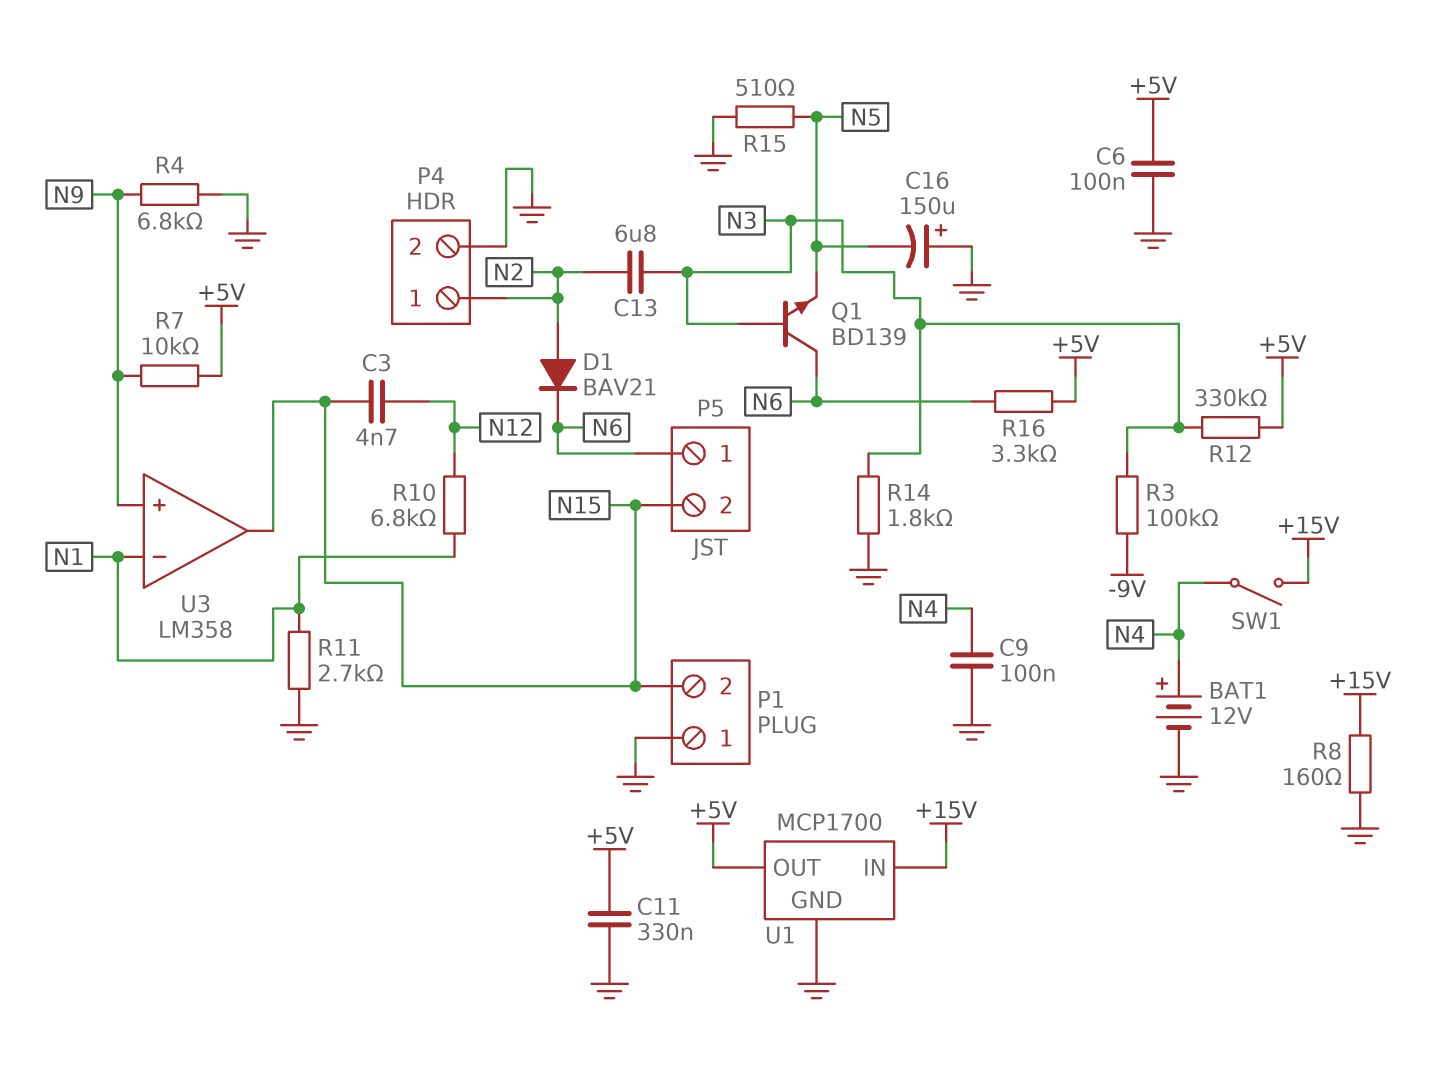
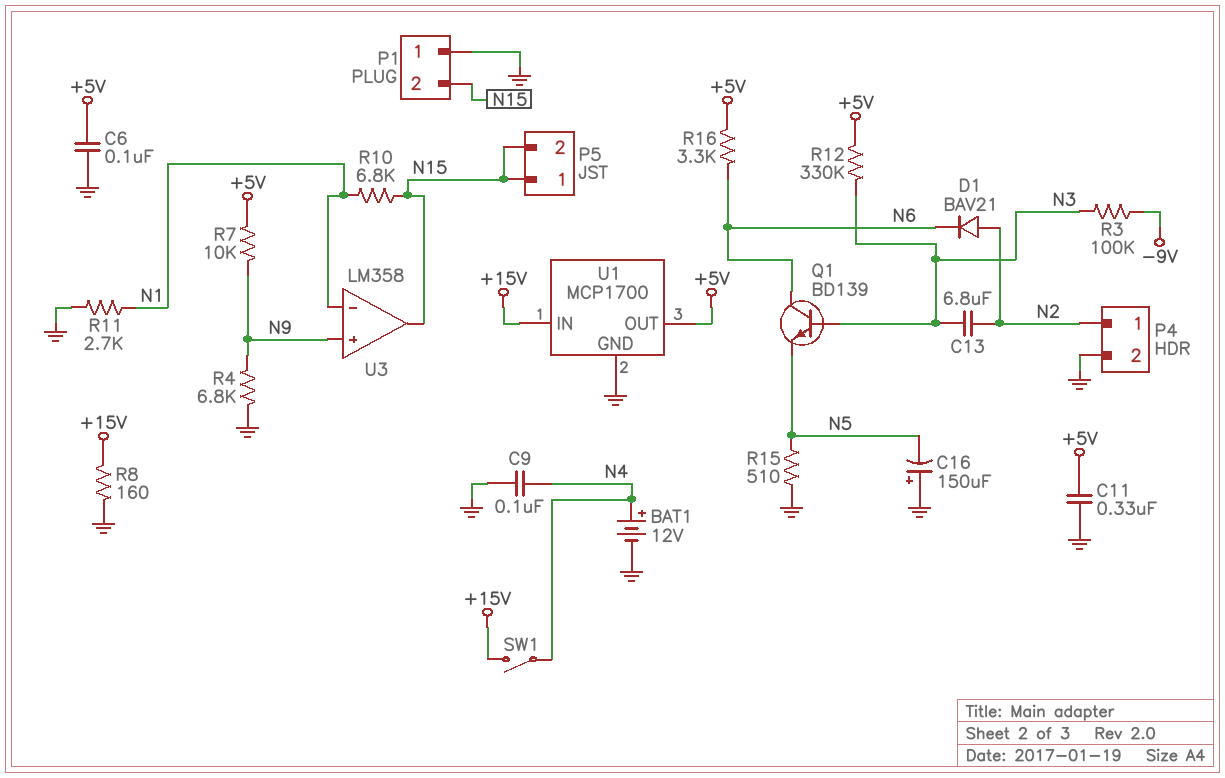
C3: 4.7nF (N12, N15) -> none
P5 pin 1: N6 -> N15
R10: 6.8k (N1, N12) -> 6.8k (N1, N15)
R14: 1.8k (GND, N3) -> none

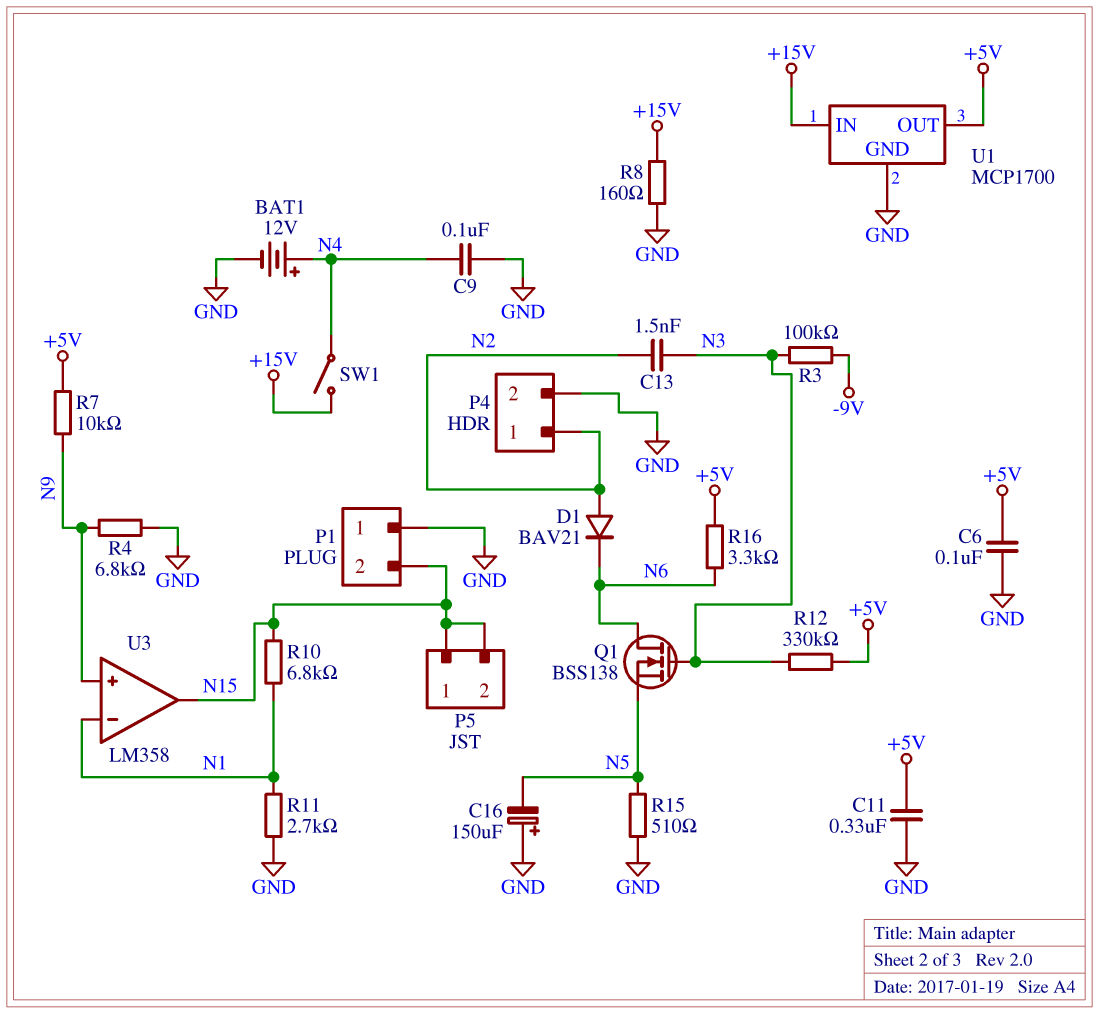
C13: 6.8uF (N2, N3) -> 1.5nF (N2, N3)
Q1: NPN BD139 (B N3, C N6, E N5) -> NMOS BSS138 (G N3, D N6, S N5)

